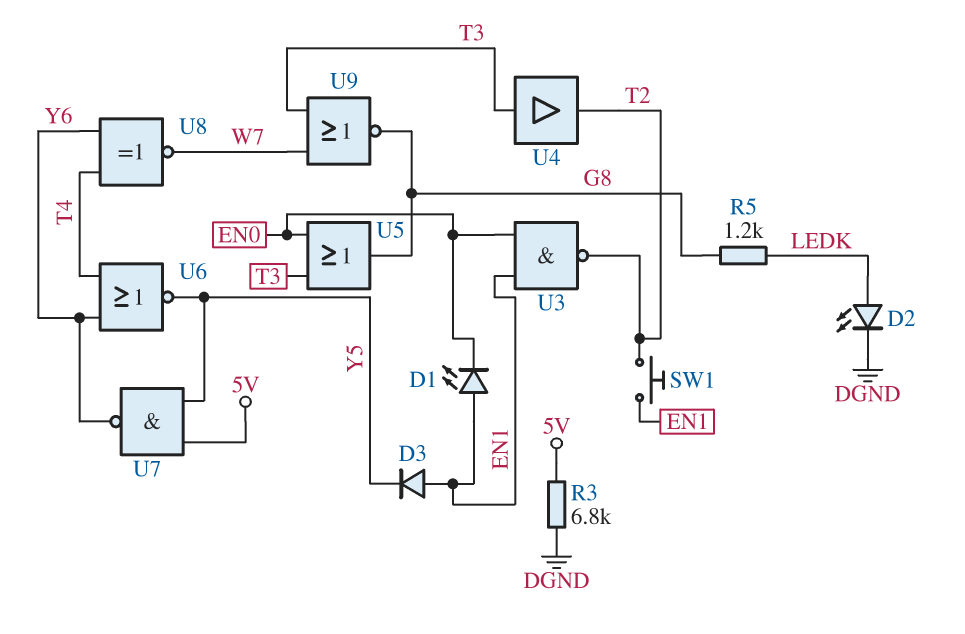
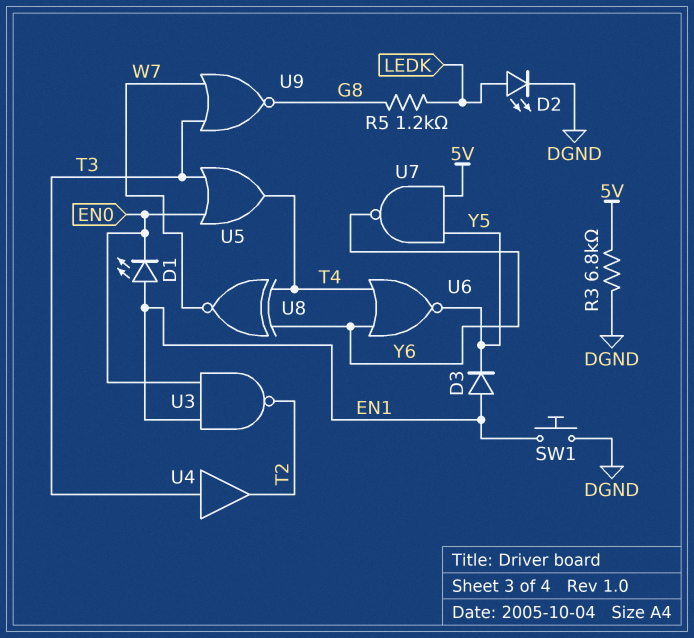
SW1: button (EN1, T2) -> button (DGND, EN1)
U5: OR (in EN0, in T3, out G8) -> OR (in EN0, in T3, out T4)

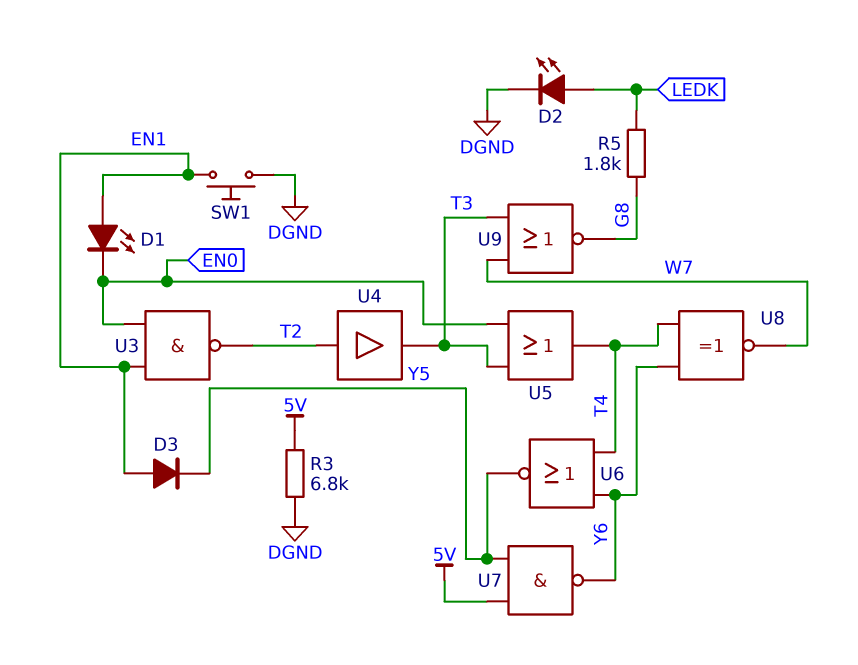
R5: 1.2k (G8, LEDK) -> 1.8k (G8, LEDK)
U4: buffer (in T3, out T2) -> buffer (in T2, out T3)

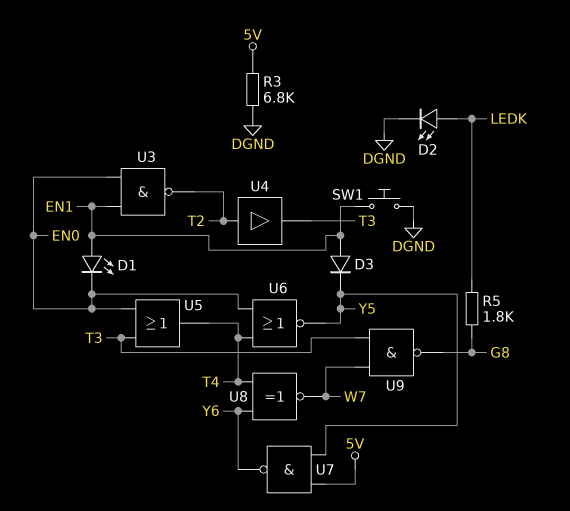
U6: NOR (in T4, in Y6, out Y5) -> NOR (in EN0, in T4, out Y5)
U9: NOR (in T3, in W7, out G8) -> NAND (in T3, in W7, out G8)

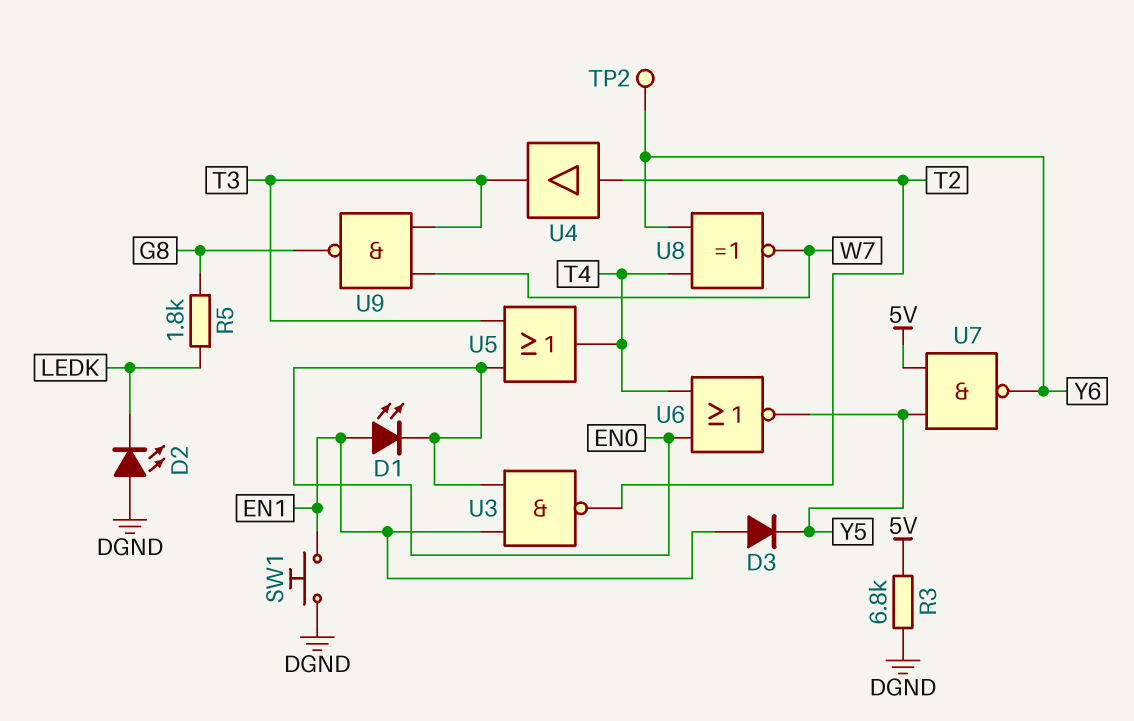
D2: LED (A LEDK, K DGND) -> LED (A DGND, K LEDK)
TP2: none -> test point (Y6)

